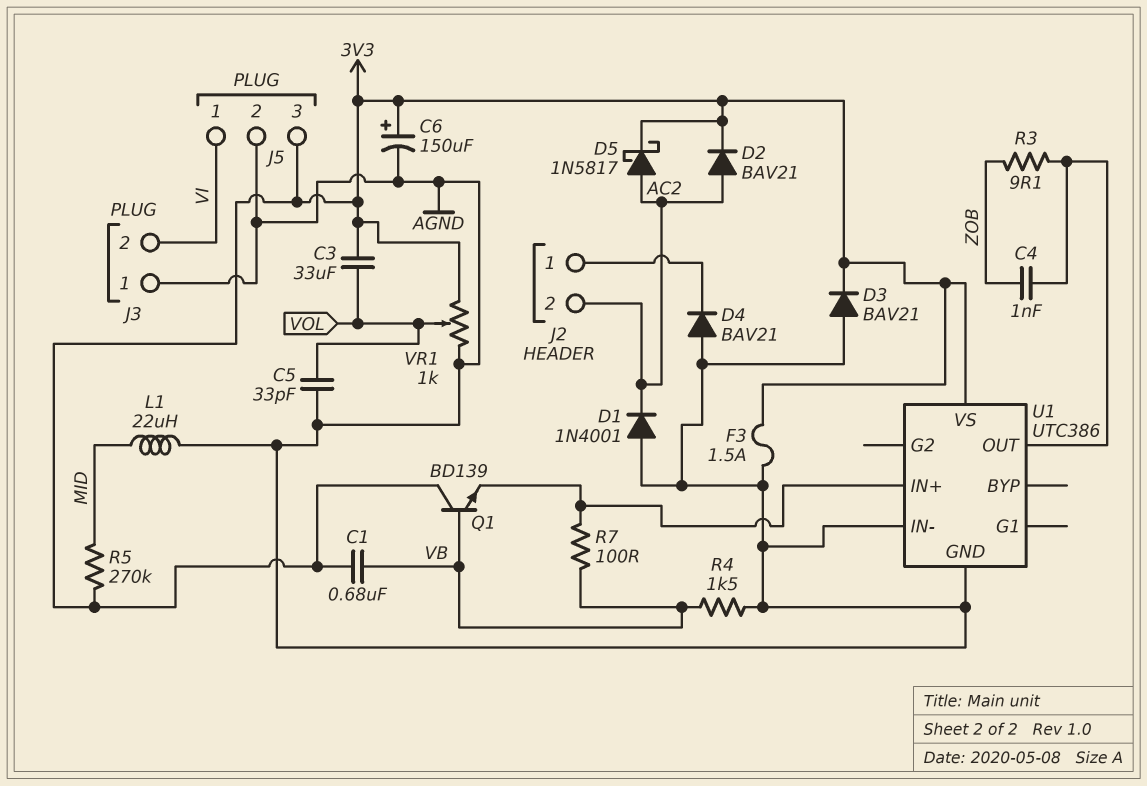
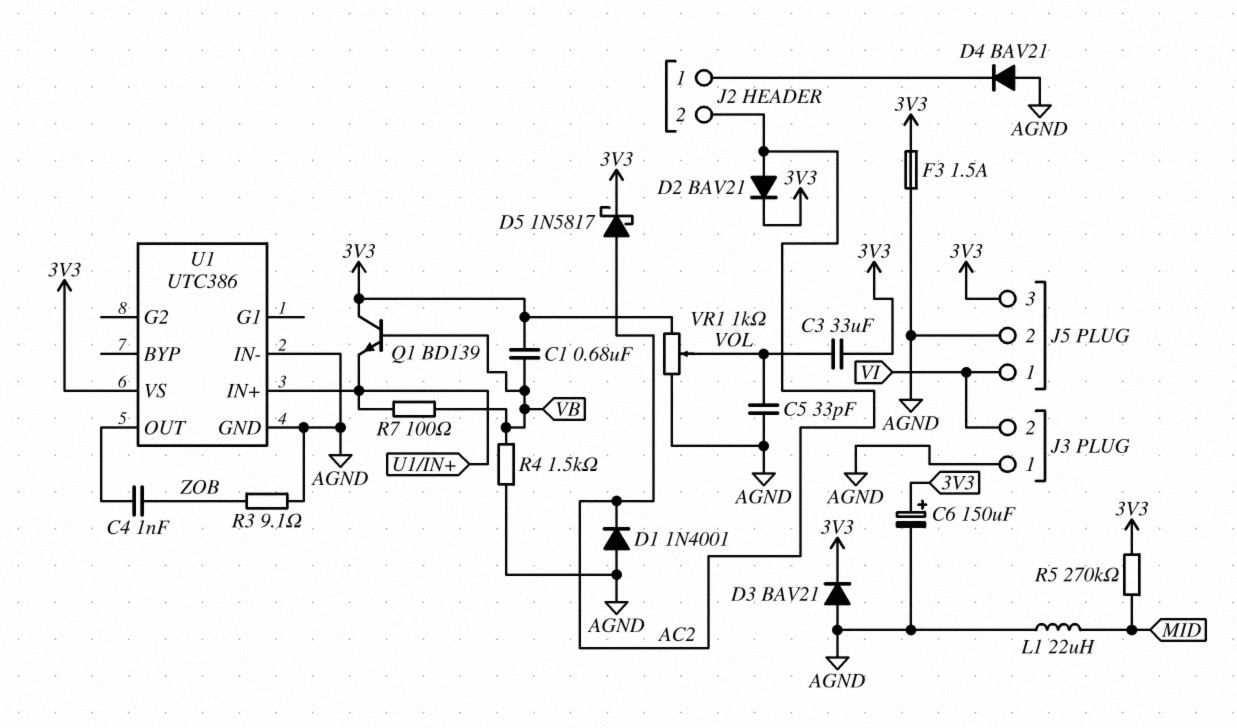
R3: 9.1 (U1/OUT, ZOB) -> 9.1 (AGND, ZOB)

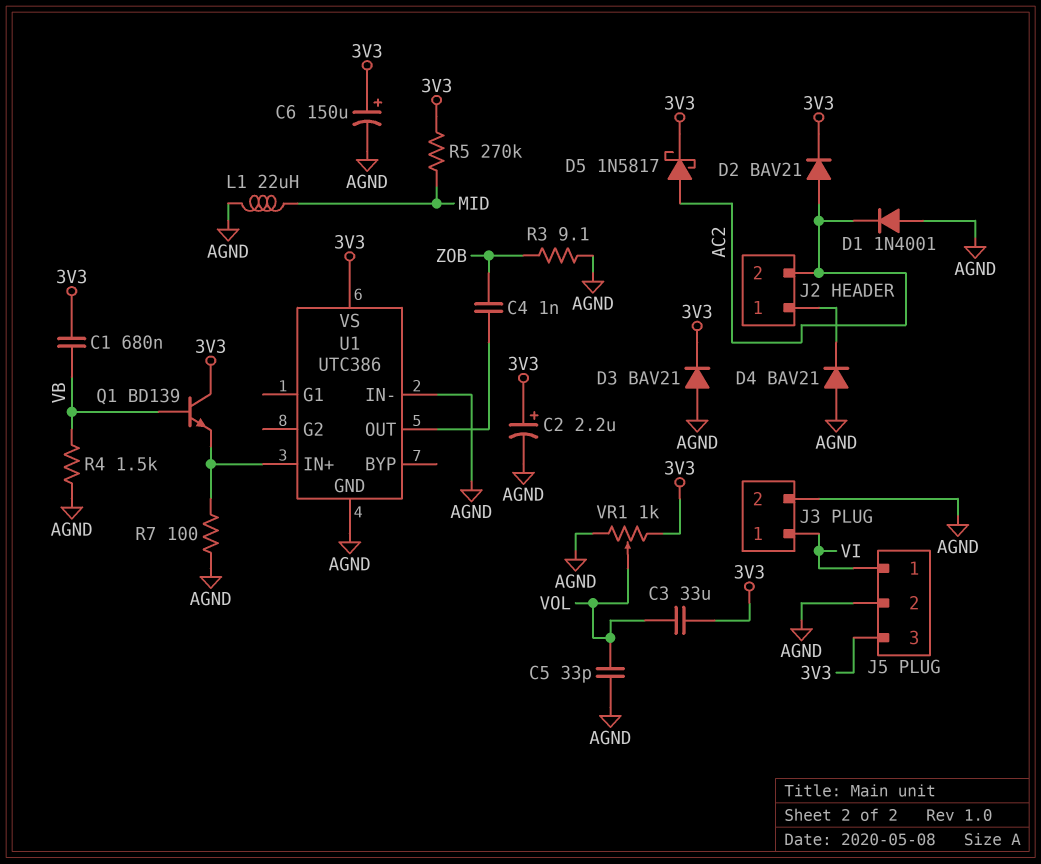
C2: none -> 2.2uF (plus 3V3, minus AGND)
F3: 1.5A (3V3, AGND) -> none
J3 pin 1: AGND -> VI
J3 pin 2: VI -> AGND
R7: 100 (U1/IN+, VB) -> 100 (AGND, U1/IN+)

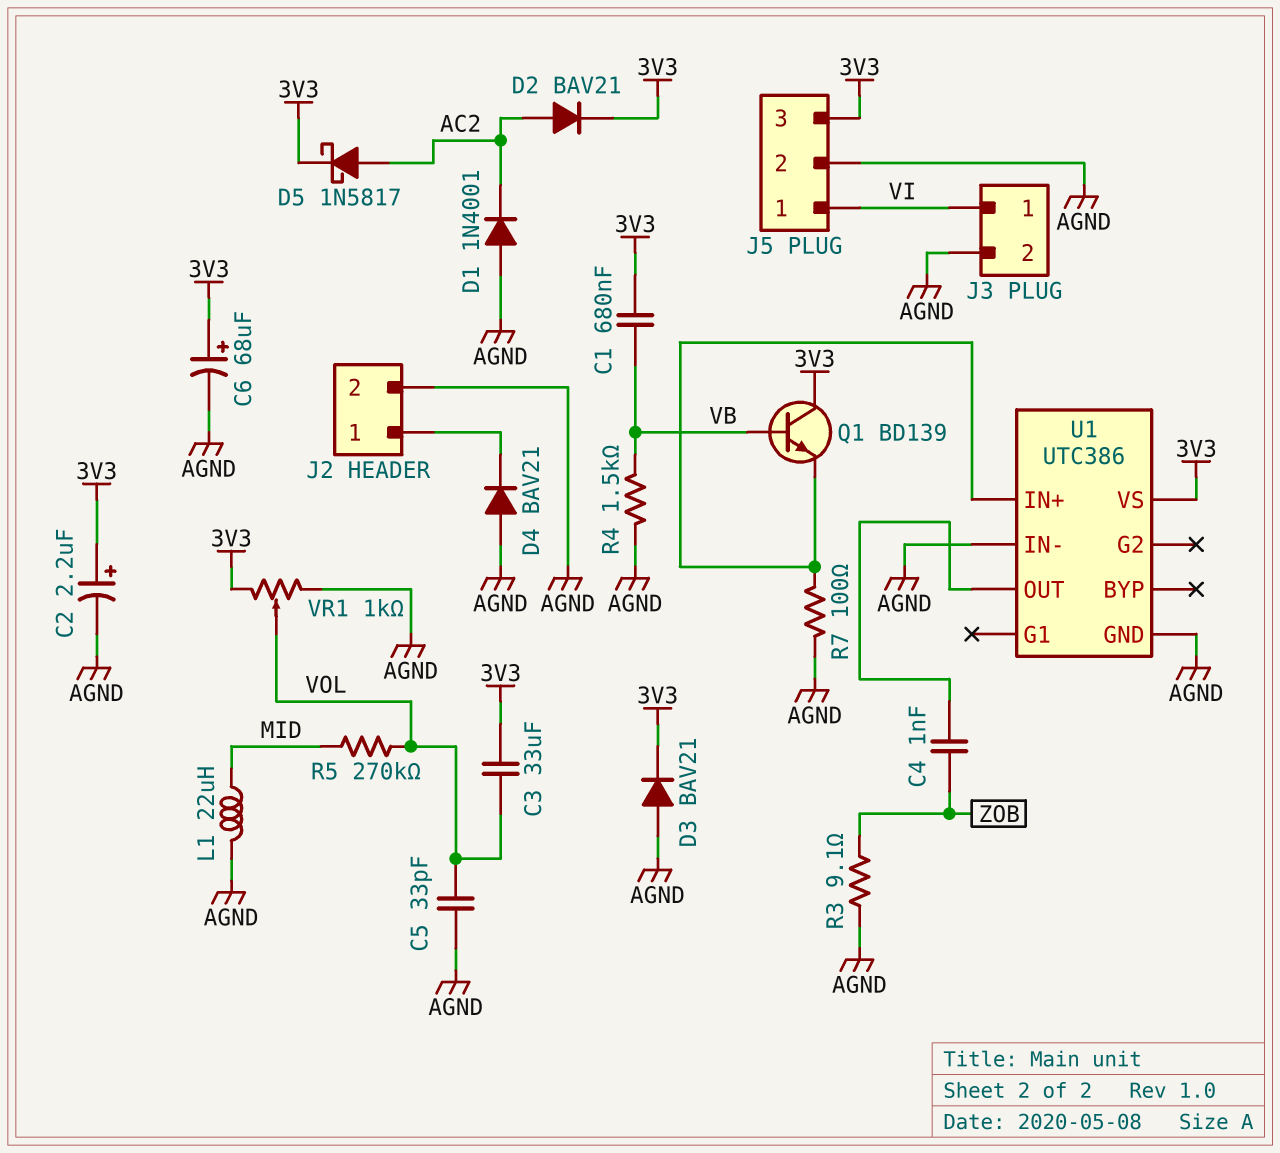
C6: 150uF (plus 3V3, minus AGND) -> 68uF (plus 3V3, minus AGND)
J2 pin 2: AC2 -> AGND
R5: 270k (3V3, MID) -> 270k (MID, VOL)

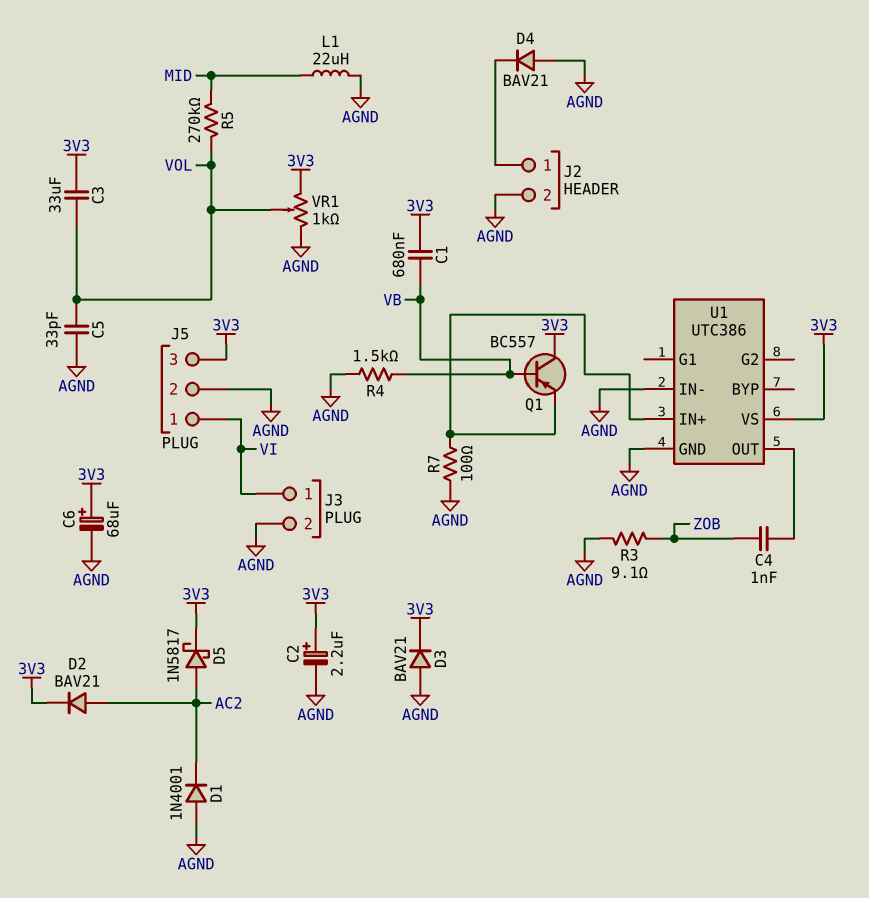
Q1: NPN BD139 (B VB, C 3V3, E U1/IN+) -> PNP BC557 (B VB, C 3V3, E U1/IN+)

